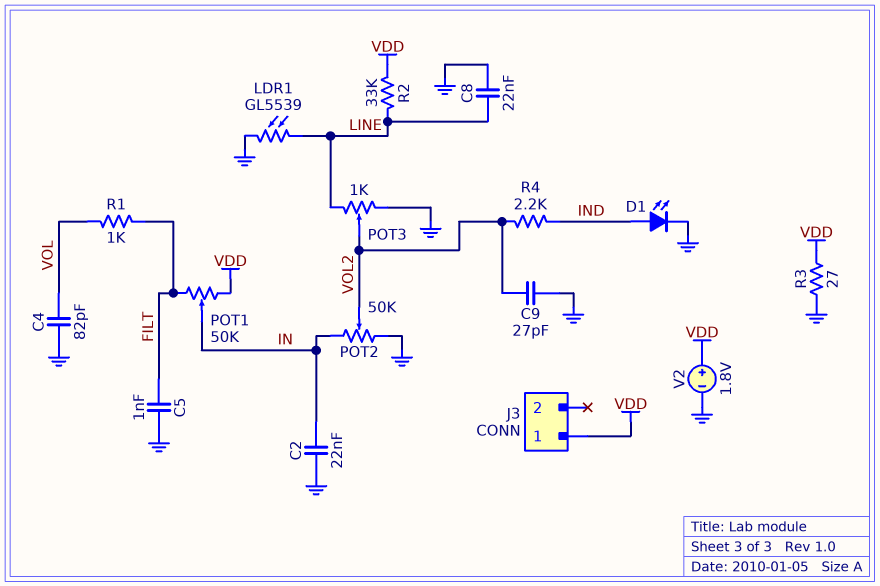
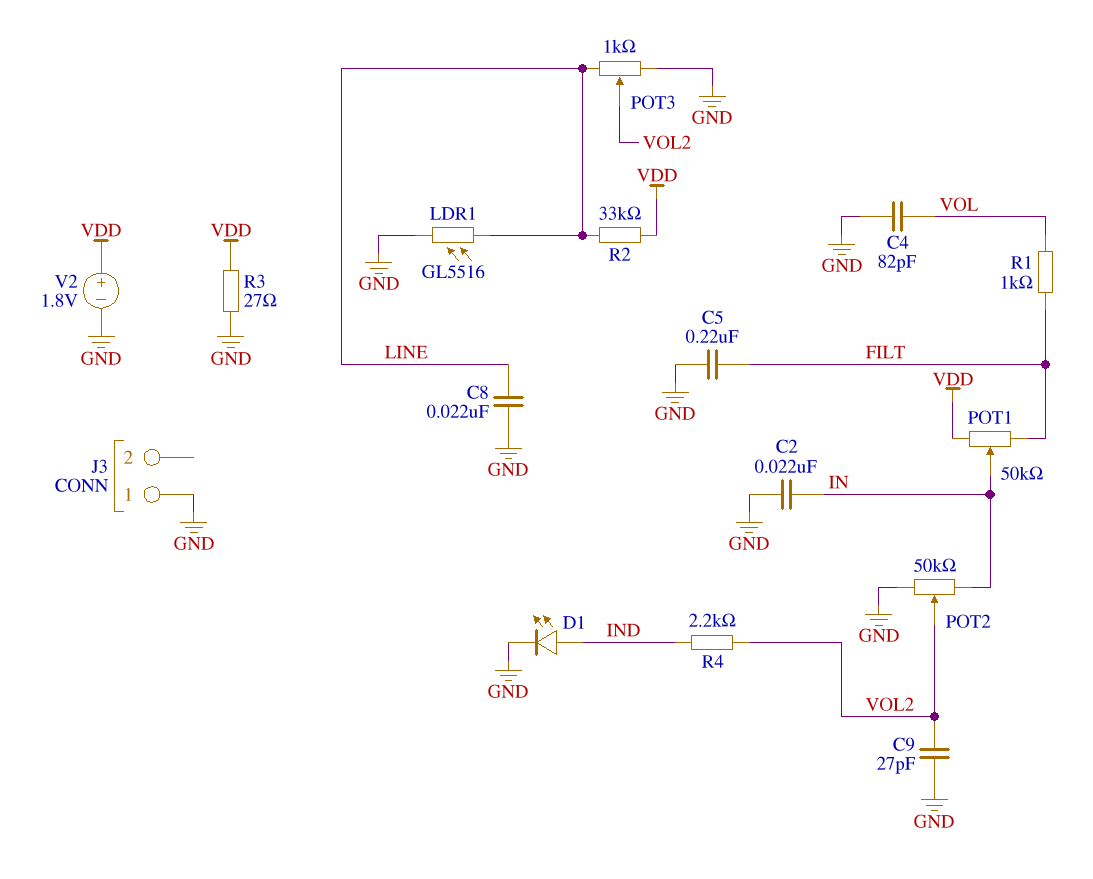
C5: 1nF (FILT, GND) -> 220nF (FILT, GND)
J3 pin 1: VDD -> GND
LDR1: GL5539 (GND, LINE) -> GL5516 (GND, LINE)

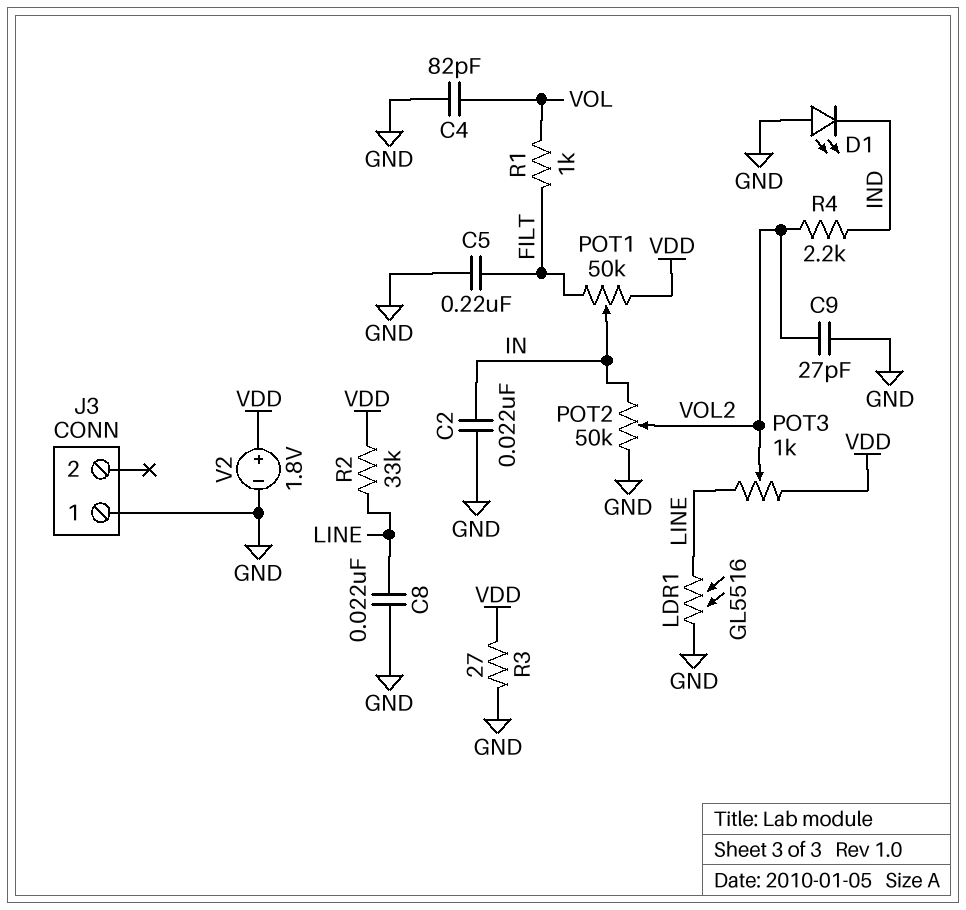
D1: LED (A IND, K GND) -> LED (A GND, K IND)
POT3: 1k (GND, LINE, wiper VOL2) -> 1k (LINE, VDD, wiper VOL2)

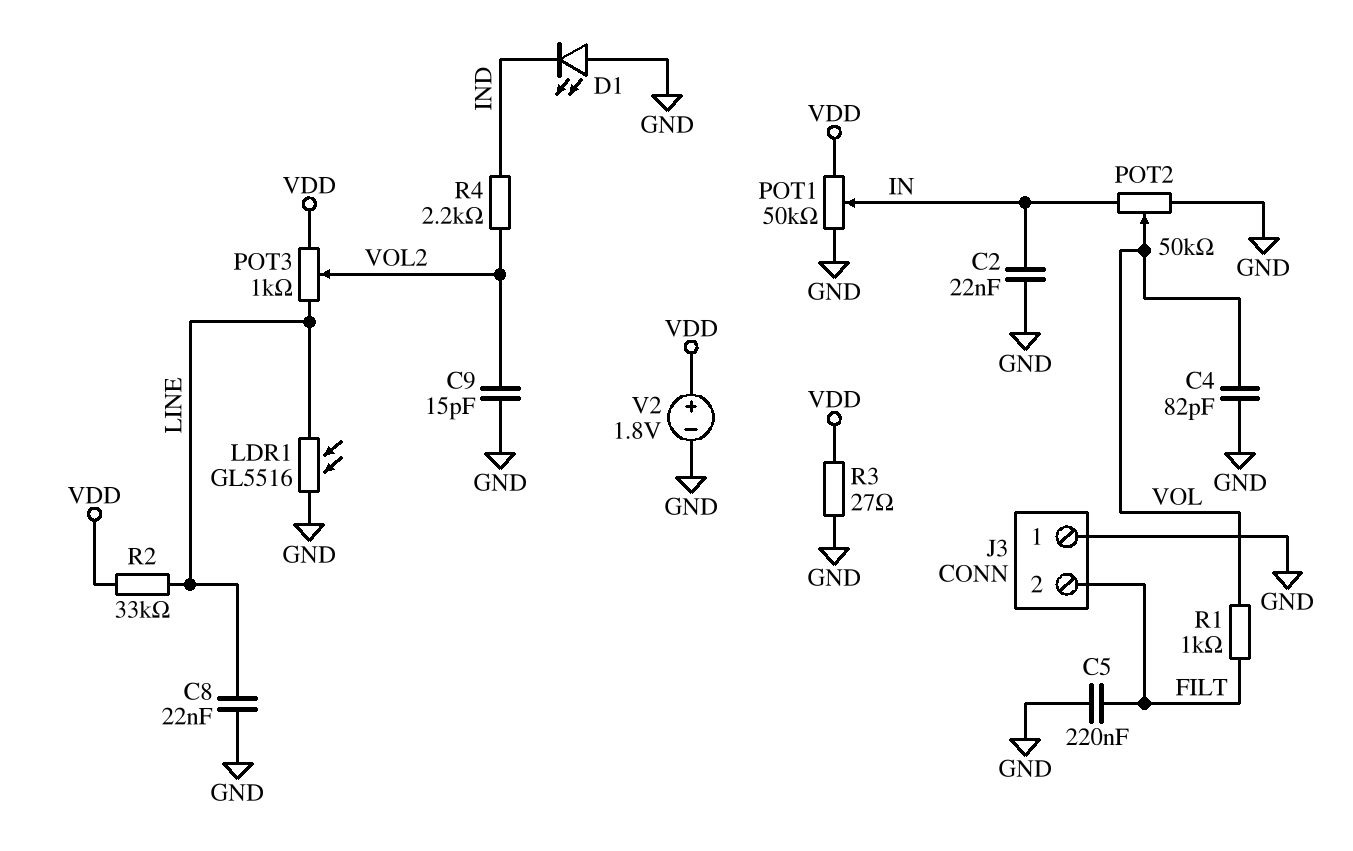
C9: 27pF (GND, VOL2) -> 15pF (GND, VOL2)
J3 pin 2: none -> FILT
POT1: 50k (FILT, VDD, wiper IN) -> 50k (GND, VDD, wiper IN)
POT2: 50k (GND, IN, wiper VOL2) -> 50k (GND, IN, wiper VOL)

